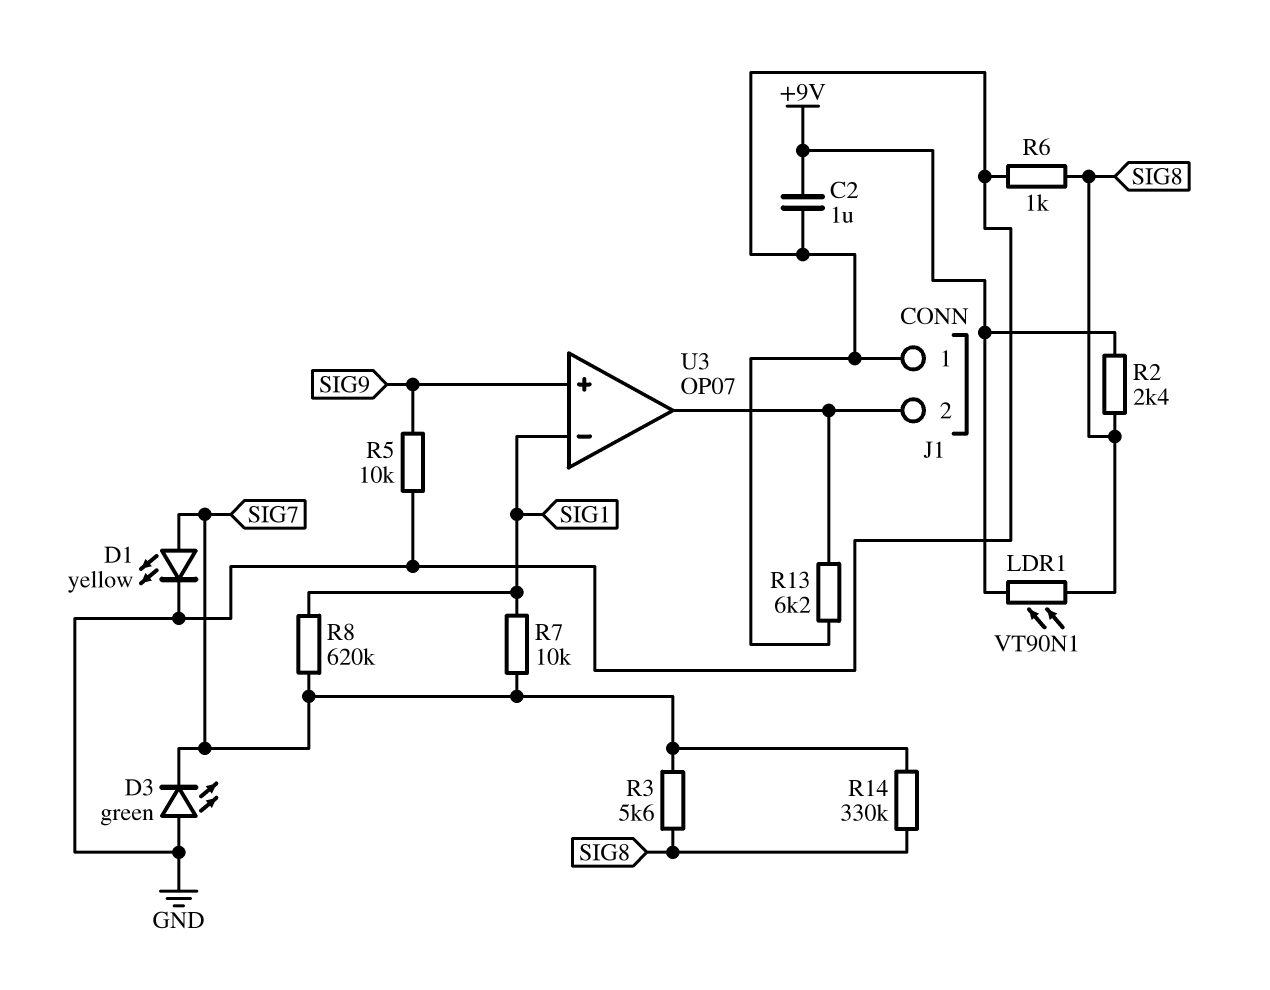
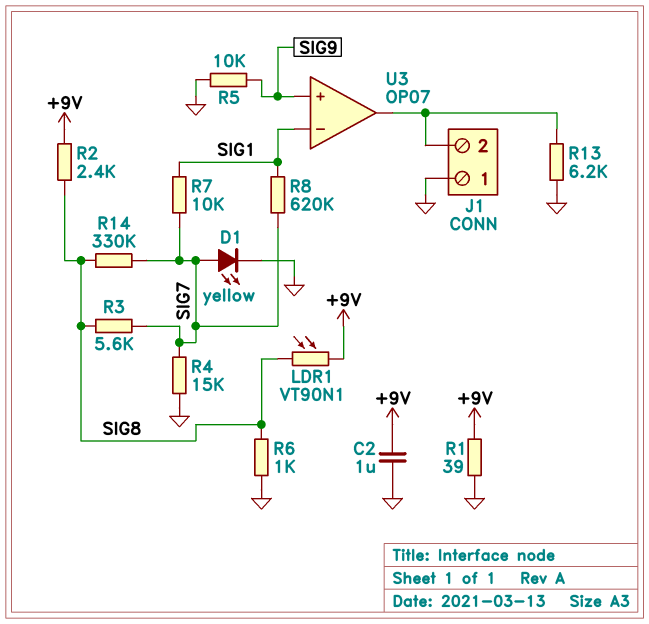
D3: LED green (A GND, K SIG7) -> none
R1: none -> 39 (+9V, GND)
R4: none -> 15k (GND, SIG7)

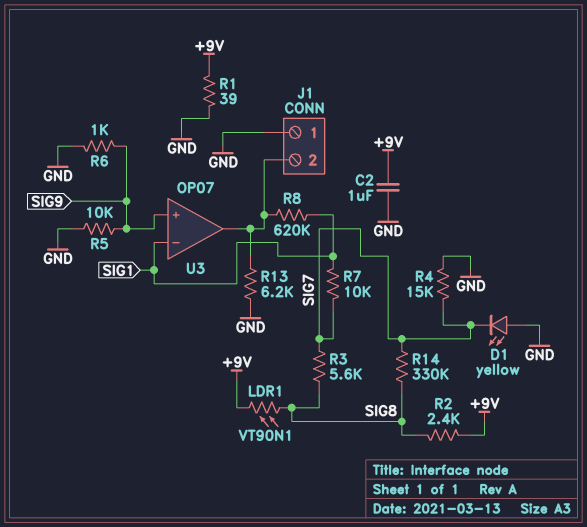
D1: LED yellow (A SIG7, K GND) -> LED yellow (A GND, K SIG7)
R6: 1k (GND, SIG8) -> 1k (GND, SIG9)
R8: 620k (SIG1, SIG7) -> 620k (J1/2, SIG1)

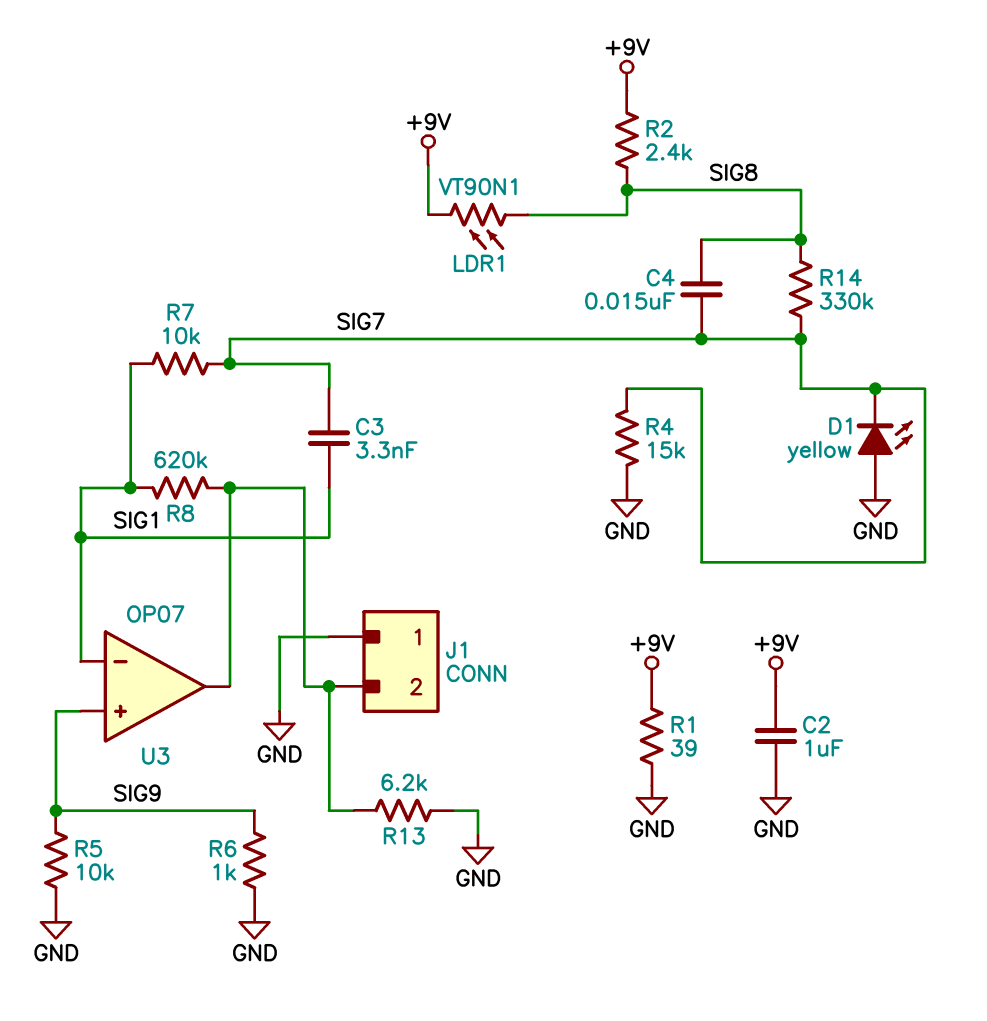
C3: none -> 3.3nF (SIG1, SIG7)
C4: none -> 15nF (SIG7, SIG8)
R3: 5.6k (SIG7, SIG8) -> none

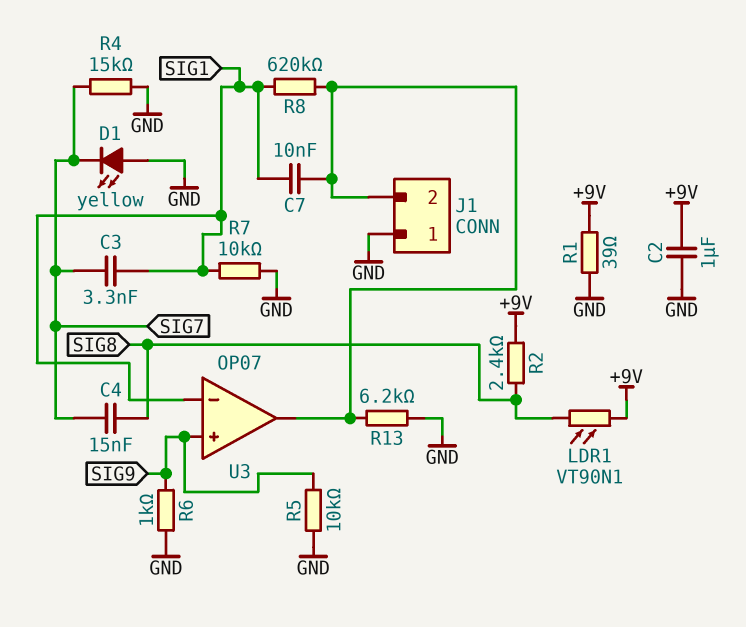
C7: none -> 10nF (J1/2, SIG1)
R7: 10k (SIG1, SIG7) -> 10k (GND, SIG1)
R14: 330k (SIG7, SIG8) -> none

